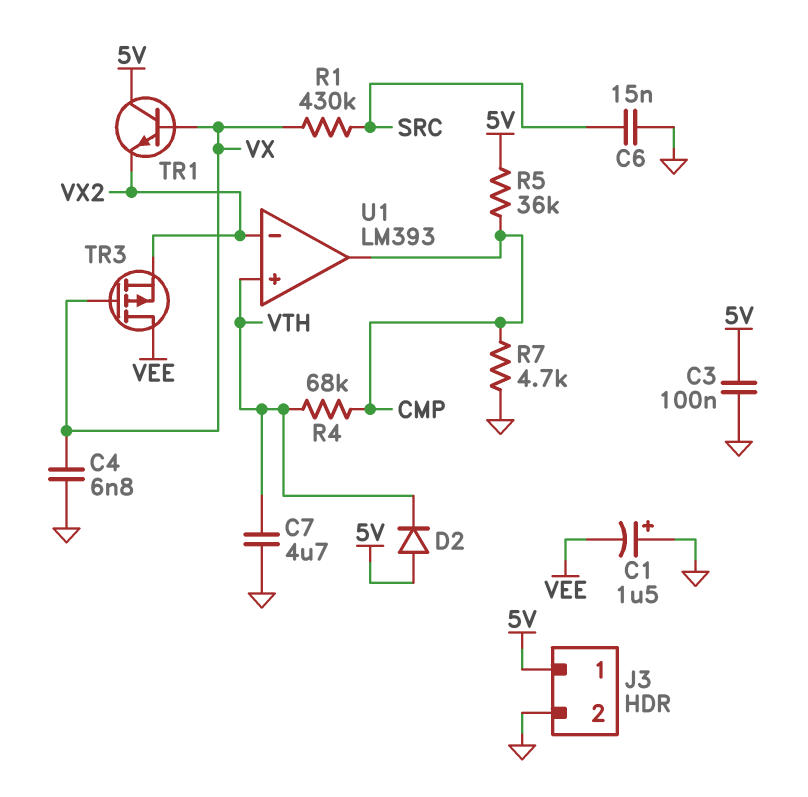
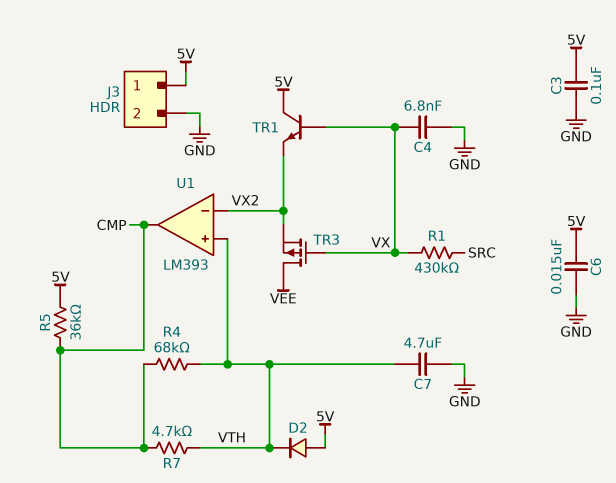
C1: 1.5uF (plus GND, minus VEE) -> none
C6: 15nF (GND, SRC) -> 15nF (5V, GND)
R7: 4.7k (CMP, GND) -> 4.7k (CMP, VTH)

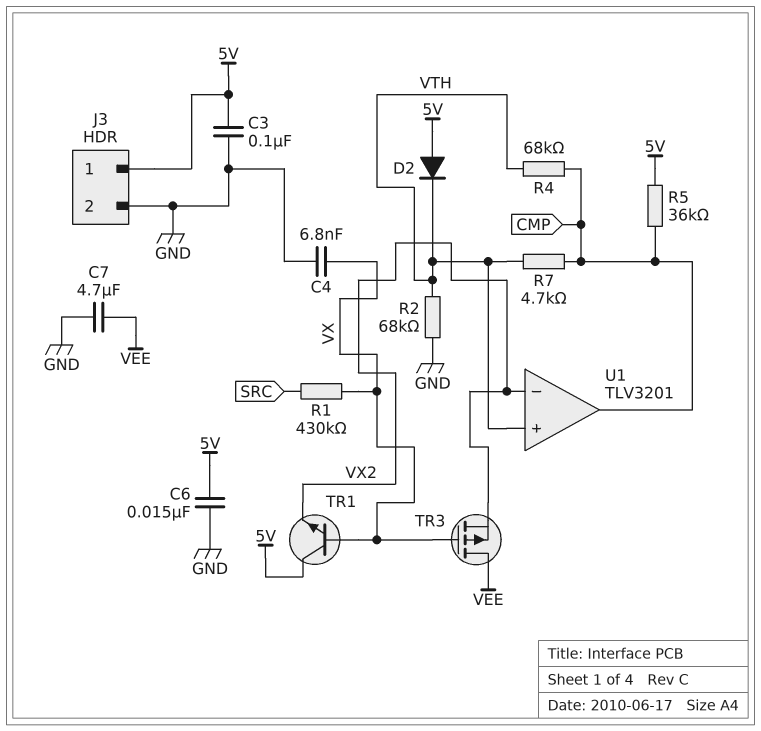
C7: 4.7uF (GND, VTH) -> 4.7uF (GND, VEE)
R2: none -> 68k (GND, VTH)
U1: LM393 -> TLV3201

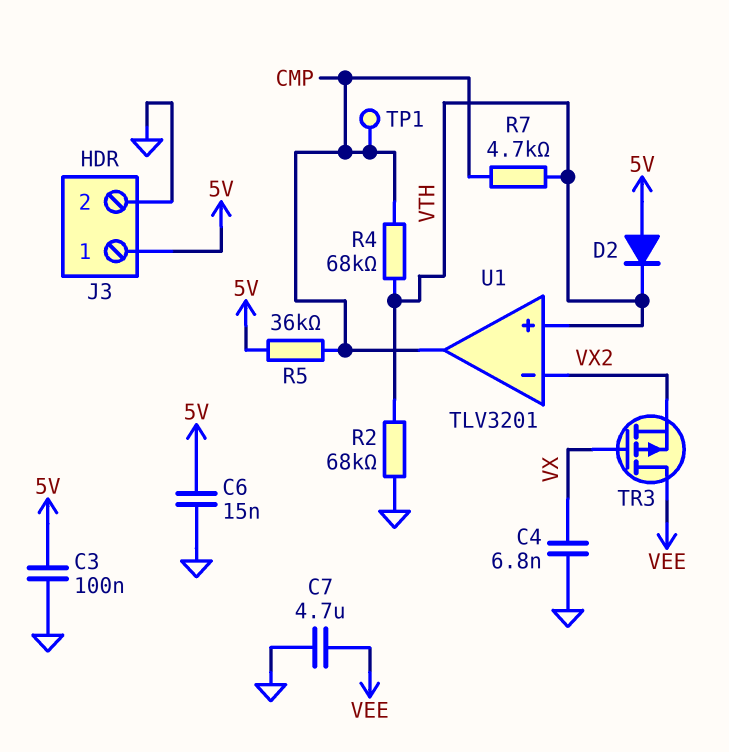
R1: 430k (SRC, VX) -> none
TP1: none -> test point (CMP)
TR1: NPN (B VX, C 5V, E VX2) -> none

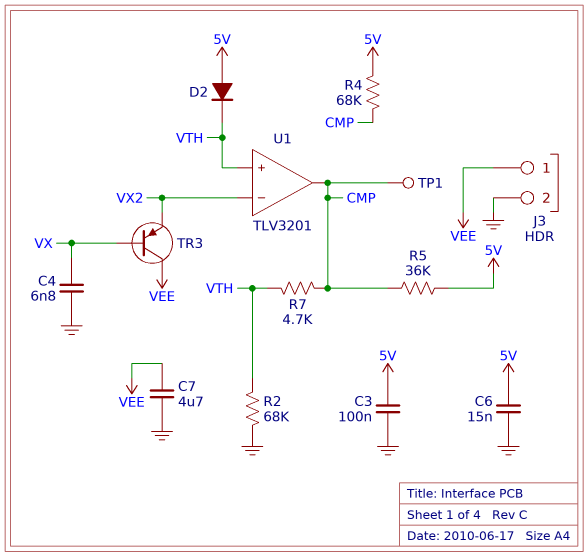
J3 pin 1: 5V -> VEE
R4: 68k (CMP, VTH) -> 68k (5V, CMP)
TR3: PMOS (G VX, D VEE, S VX2) -> PNP (B VX, C VEE, E VX2)

